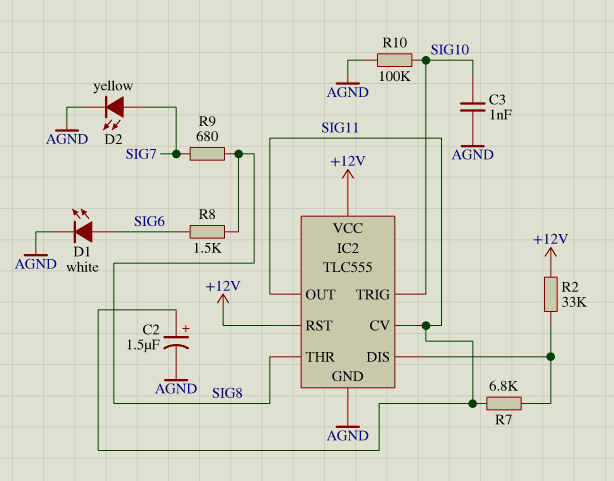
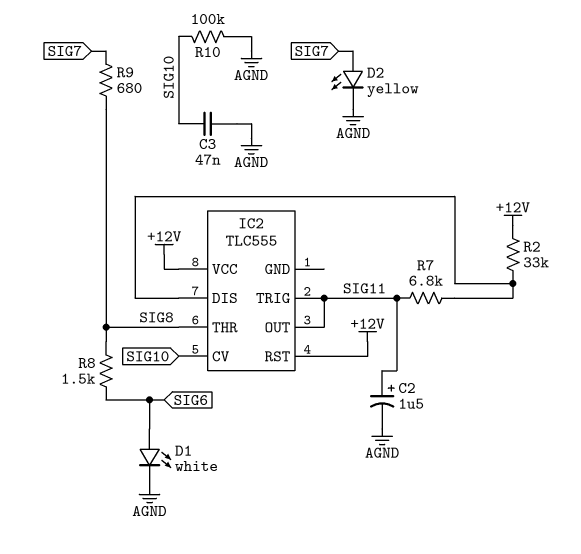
C3: 1nF (AGND, SIG10) -> 47nF (AGND, SIG10)
IC2 pin CV: SIG11 -> SIG10
IC2 pin GND: AGND -> none
IC2 pin TRIG: SIG10 -> SIG11

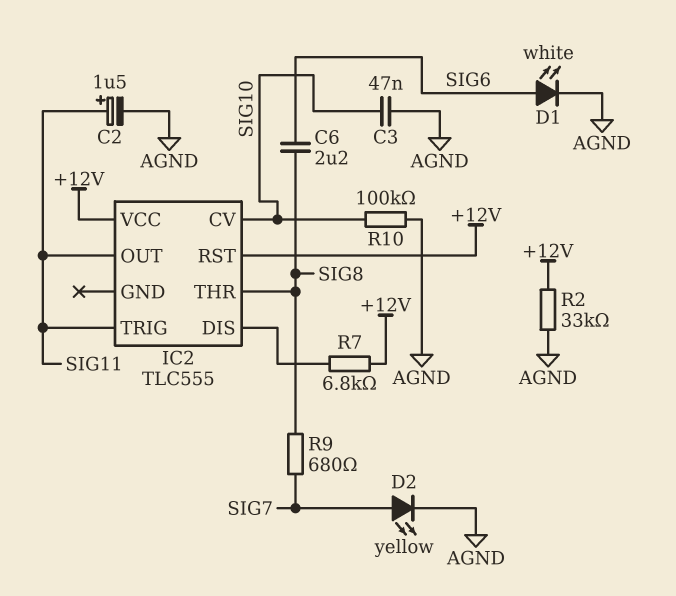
C6: none -> 2.2uF (SIG6, SIG8)
R2: 33k (+12V, IC2/DIS) -> 33k (+12V, AGND)
R7: 6.8k (IC2/DIS, SIG11) -> 6.8k (+12V, IC2/DIS)
R8: 1.5k (SIG6, SIG8) -> none

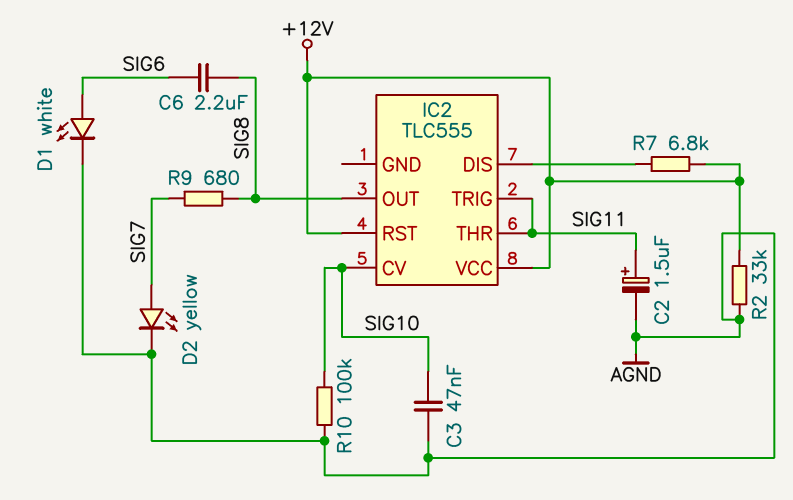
IC2 pin OUT: SIG11 -> SIG8
IC2 pin THR: SIG8 -> SIG11

